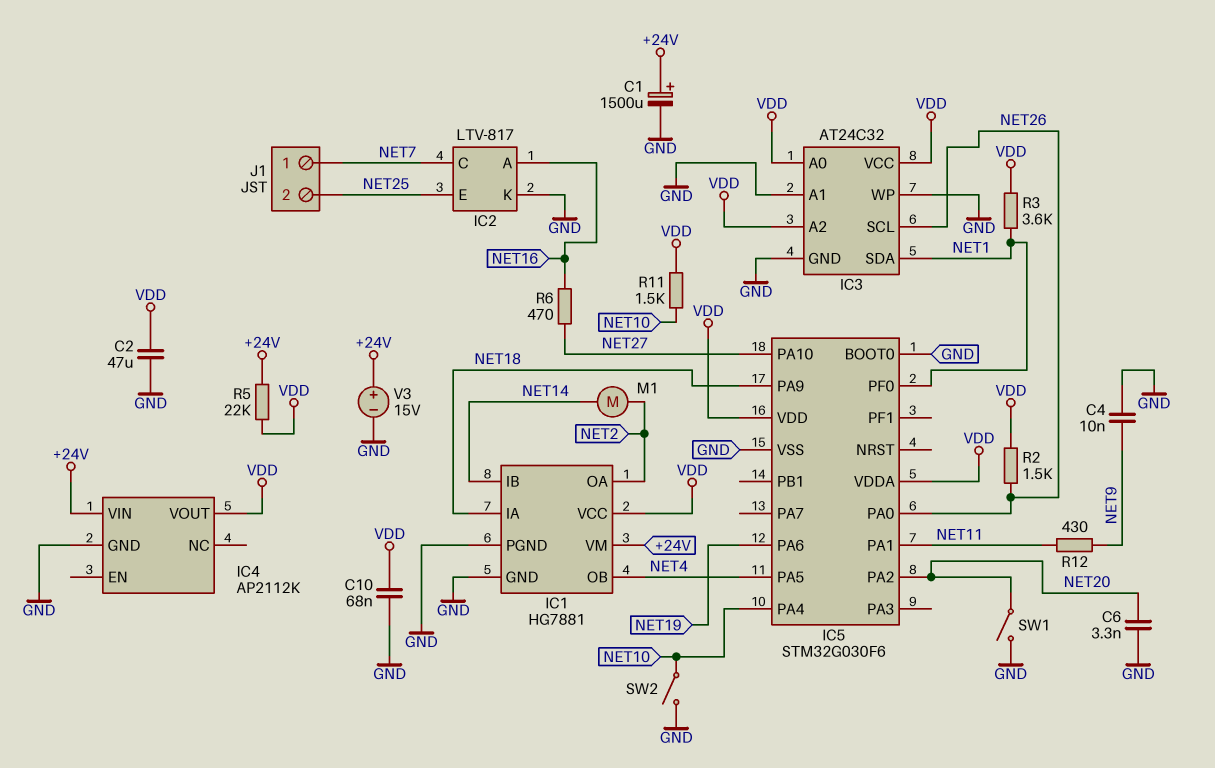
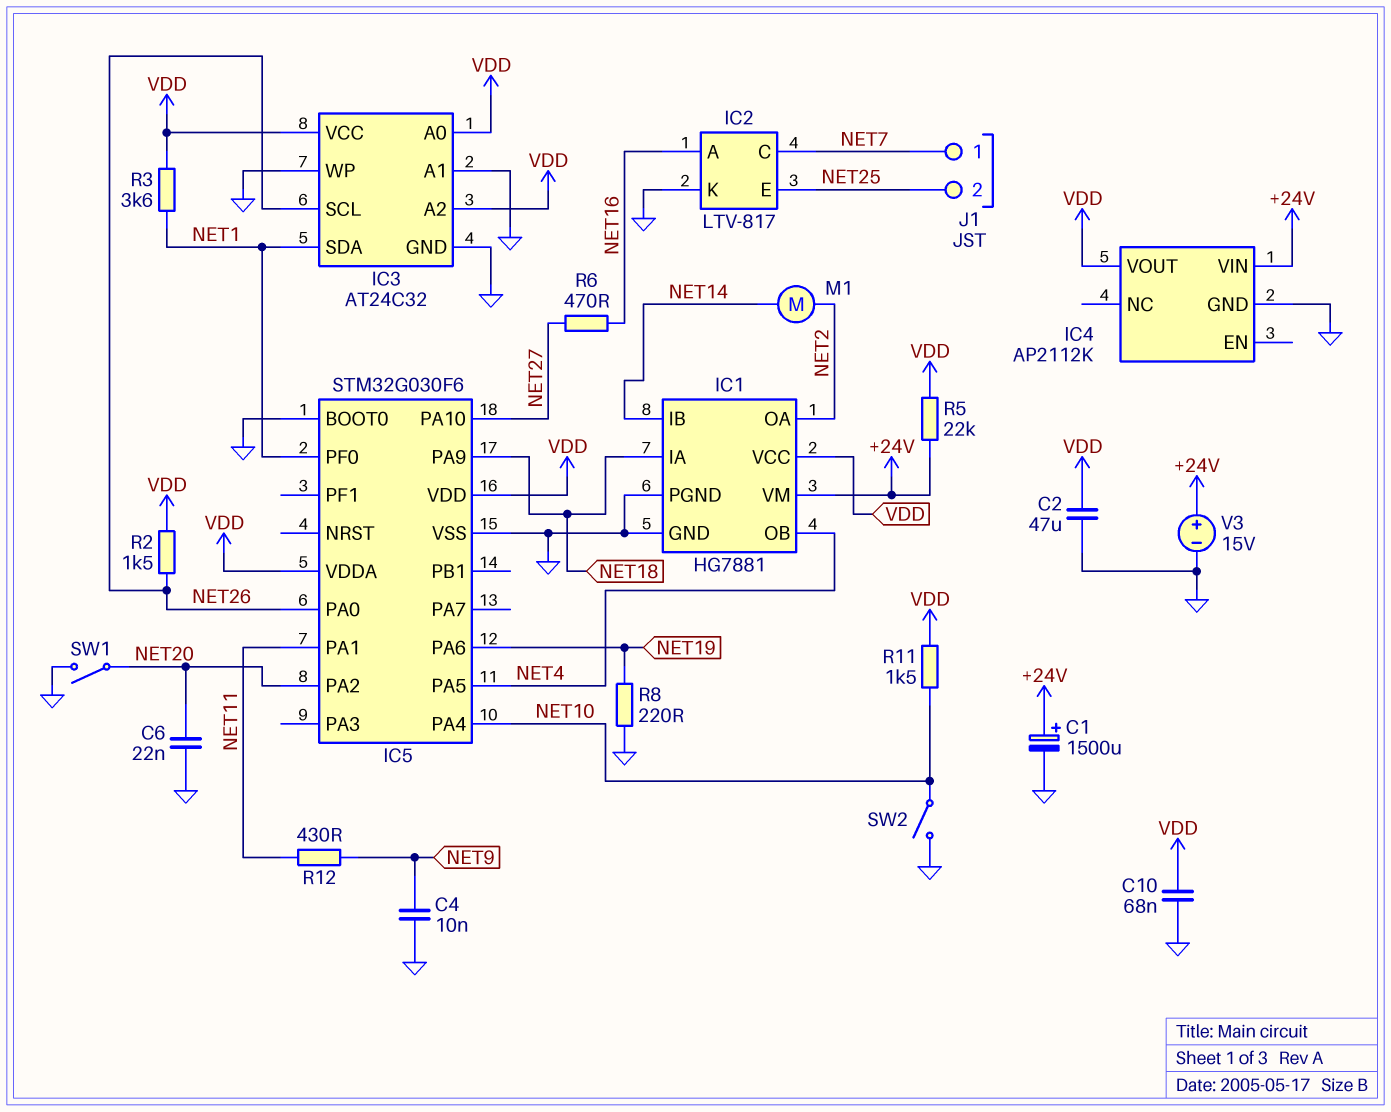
C6: 3.3nF (GND, NET20) -> 22nF (GND, NET20)
R8: none -> 220 (GND, NET19)

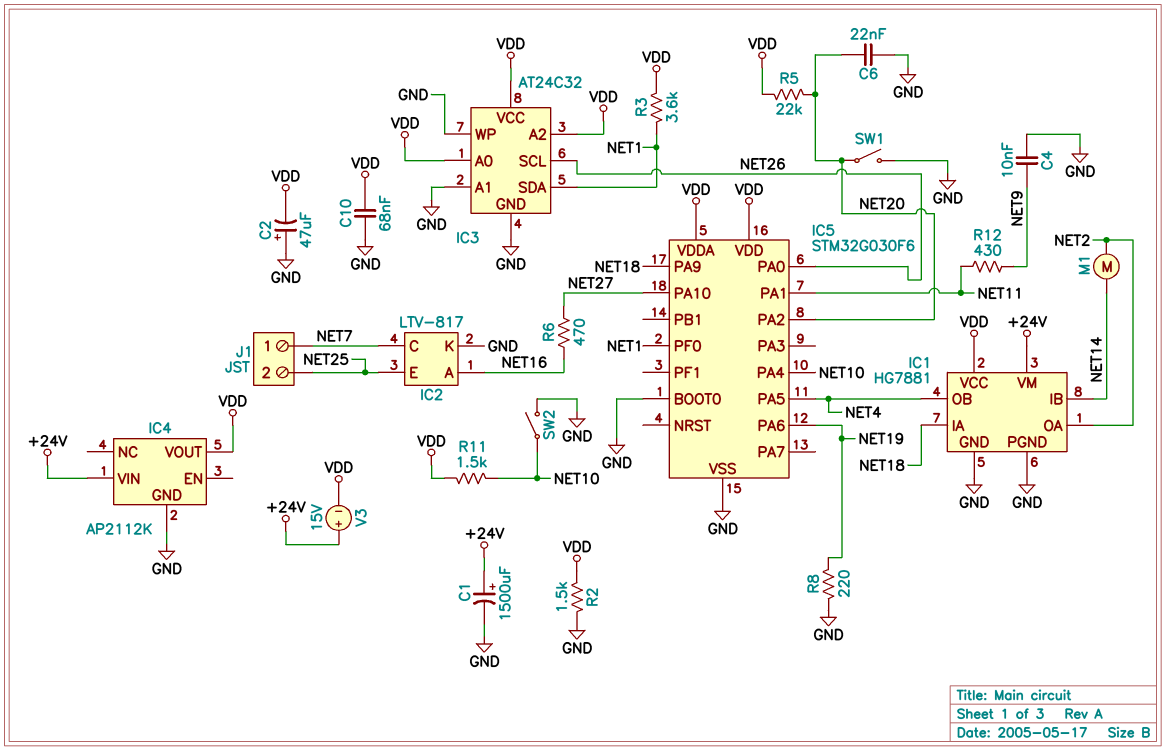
C2: 47uF (GND, VDD) -> 47uF (plus GND, minus VDD)
R2: 1.5k (NET26, VDD) -> 1.5k (GND, VDD)
R5: 22k (+24V, VDD) -> 22k (NET20, VDD)
V3: 15V (plus +24V, minus GND) -> 15V (plus +24V, minus VDD)

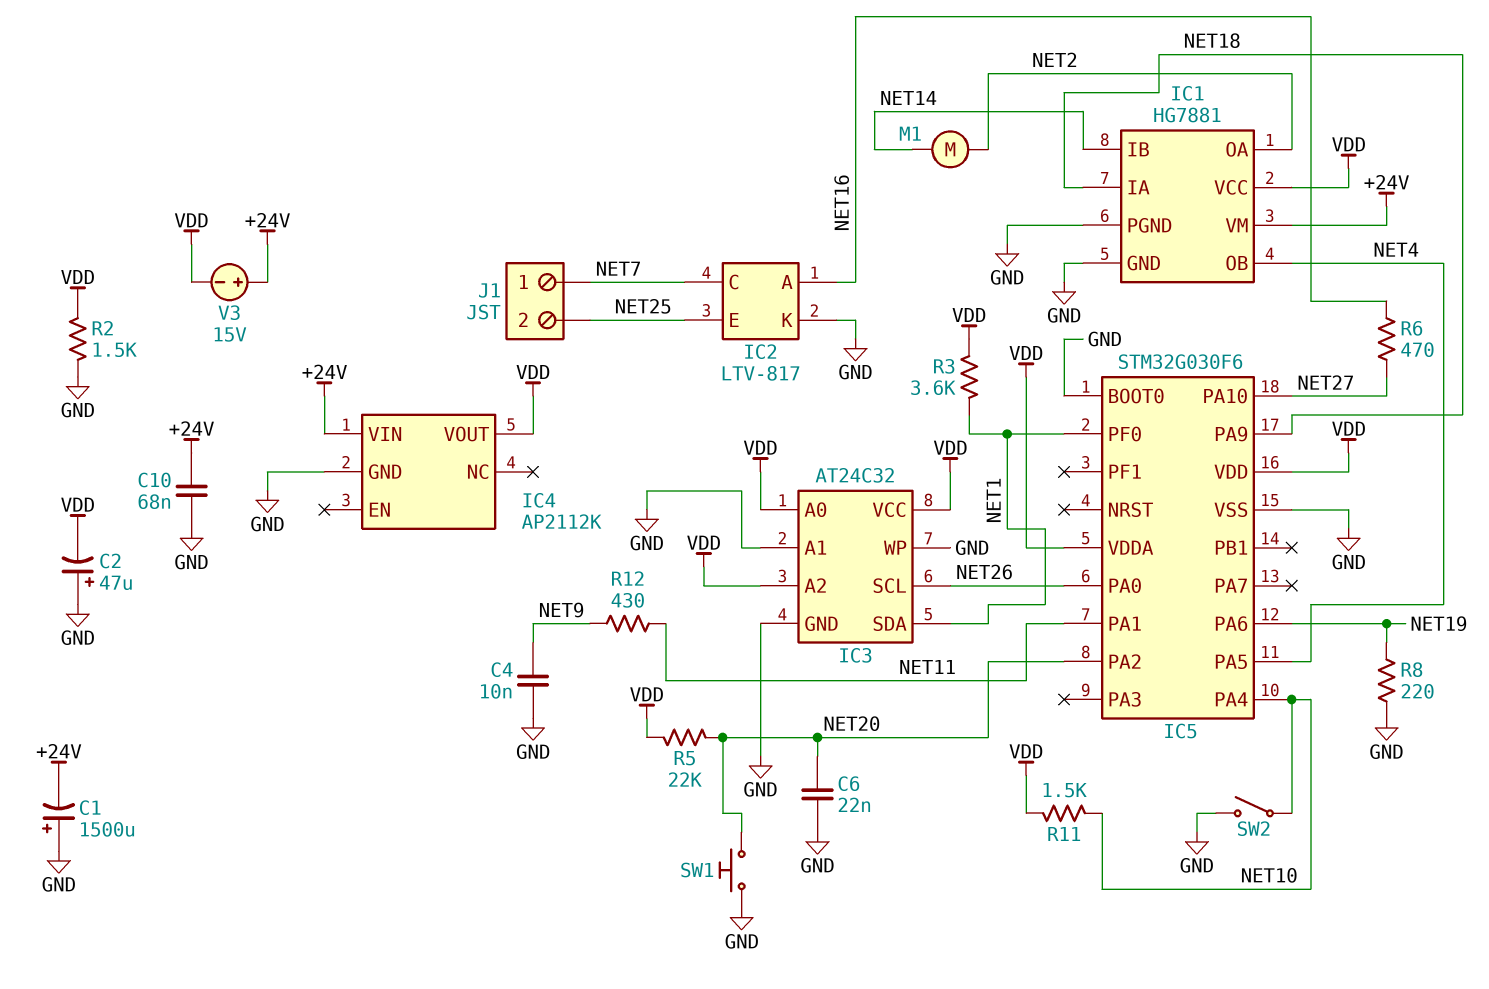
C1: 1500uF (plus +24V, minus GND) -> 1500uF (plus GND, minus +24V)
C10: 68nF (GND, VDD) -> 68nF (+24V, GND)
SW1: switch (GND, NET20) -> button (GND, NET20)

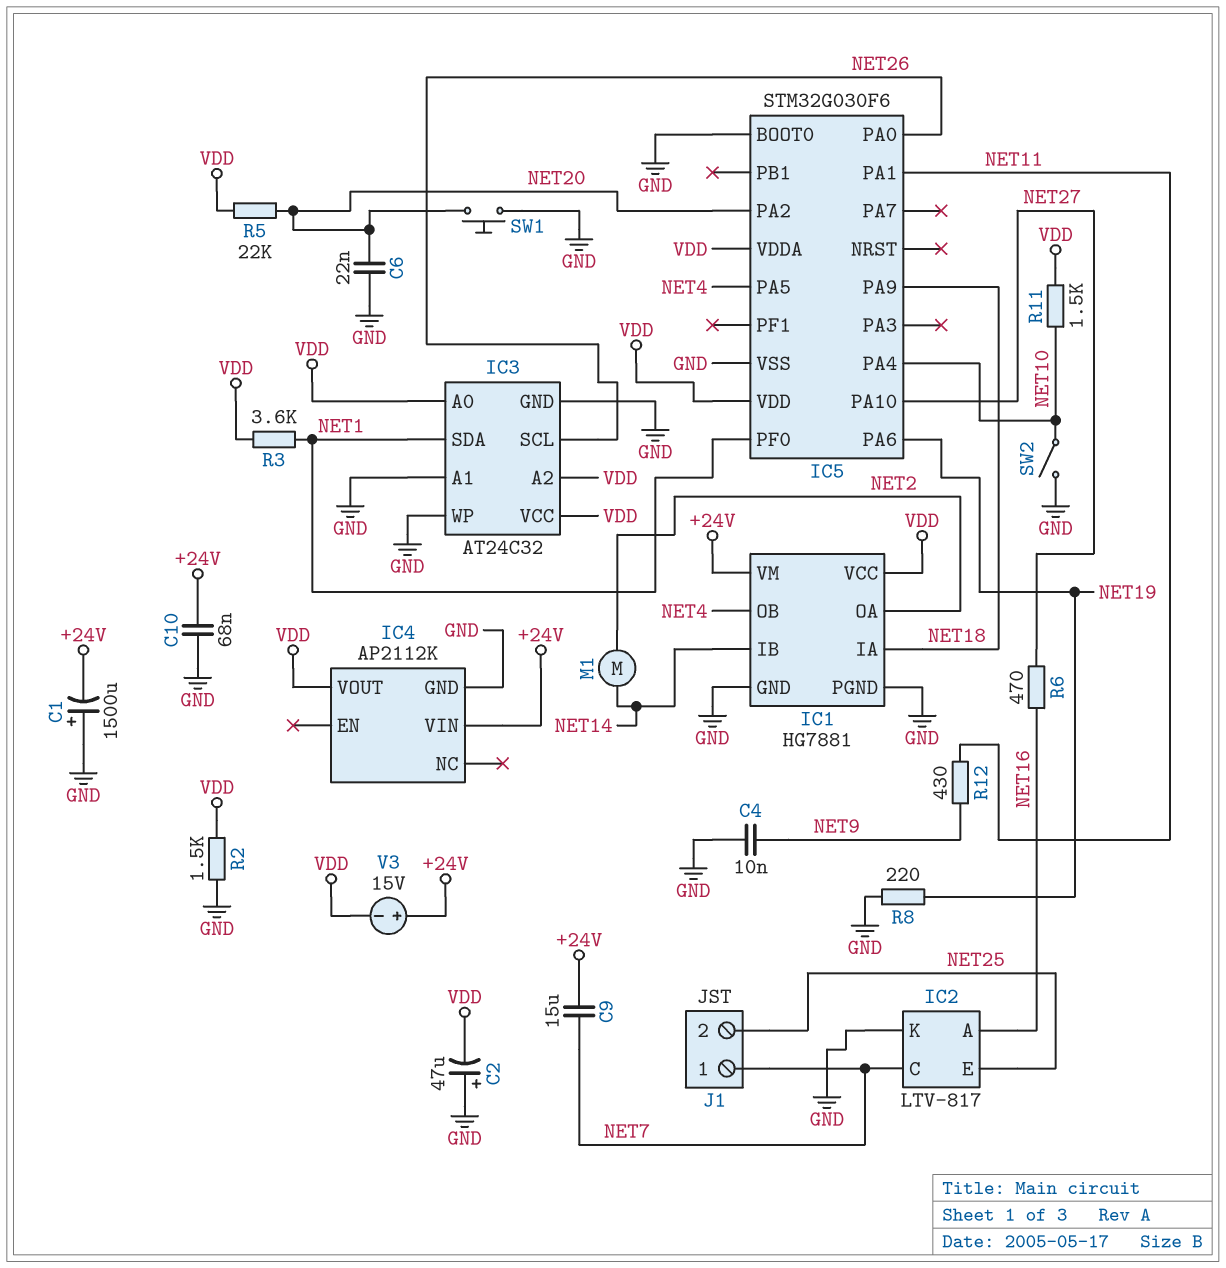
C9: none -> 15uF (+24V, NET7)

